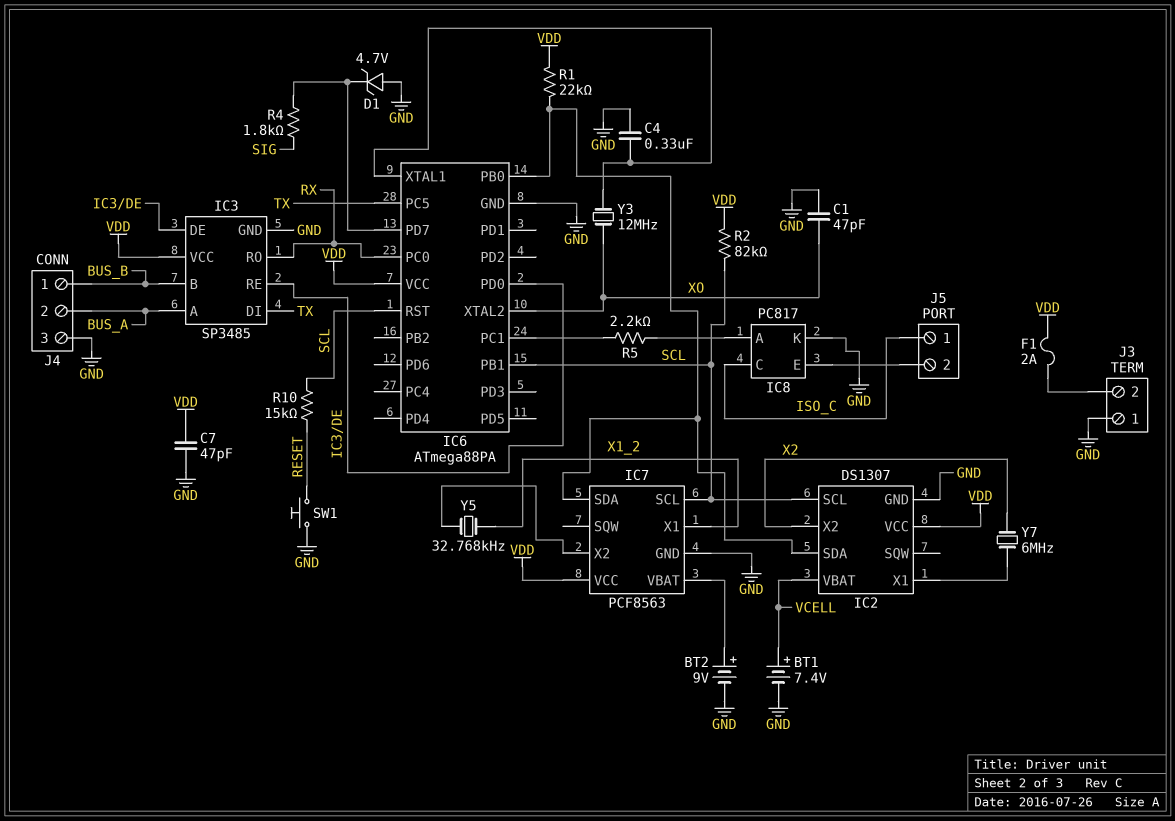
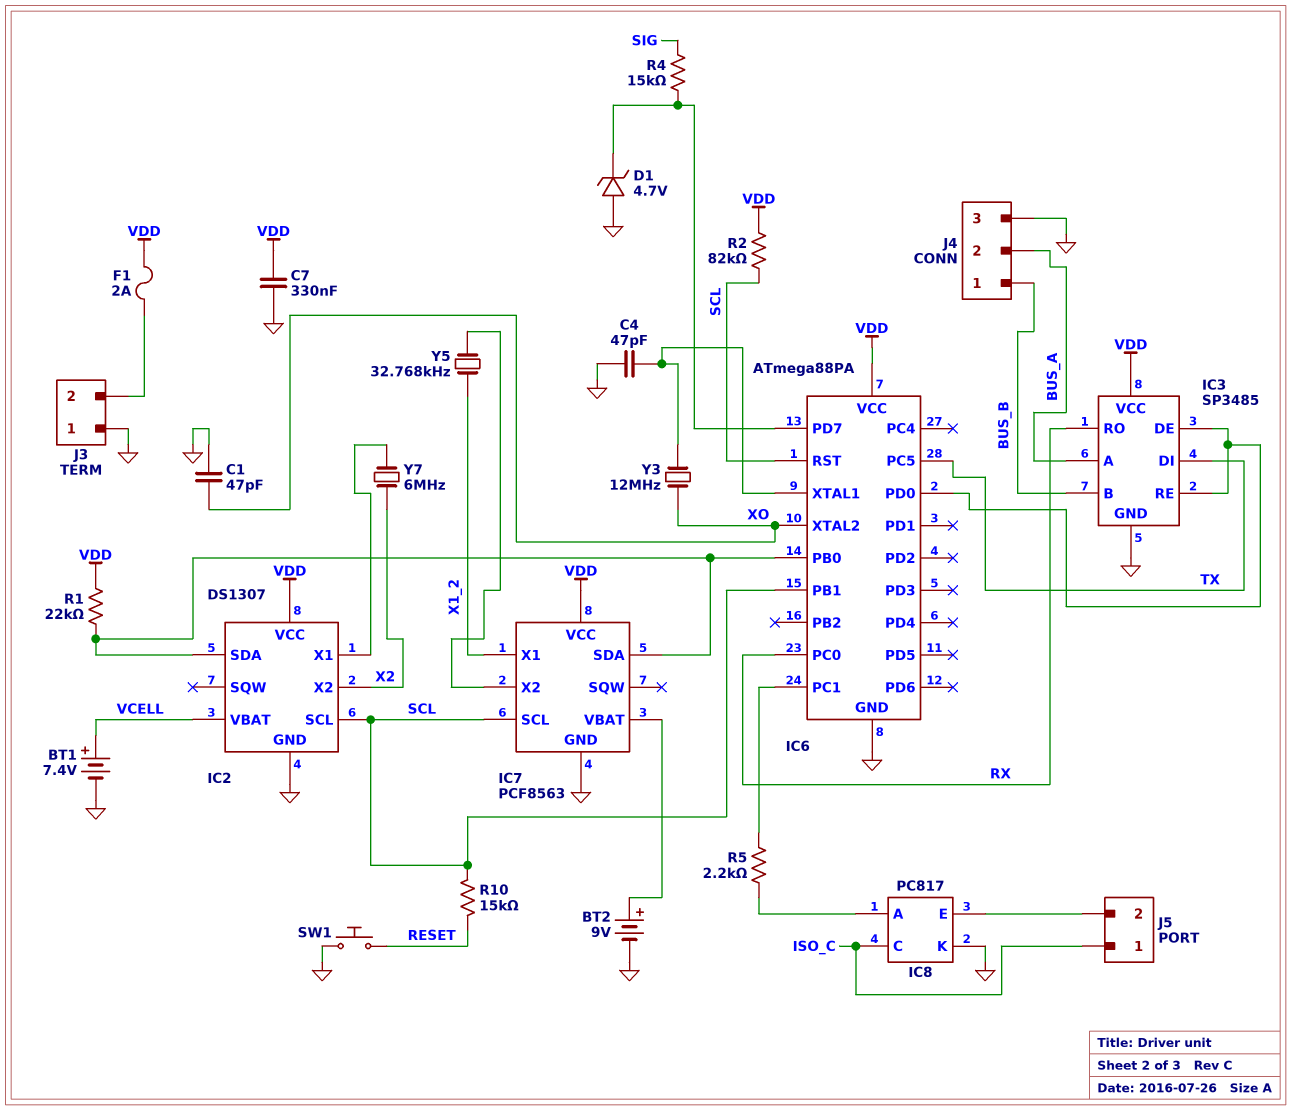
C4: 330nF (GND, IC6/XTAL1) -> 47pF (GND, IC6/XTAL1)
C7: 47pF (GND, VDD) -> 330nF (GND, VDD)
R4: 1.8k (IC6/PD7, SIG) -> 15k (IC6/PD7, SIG)

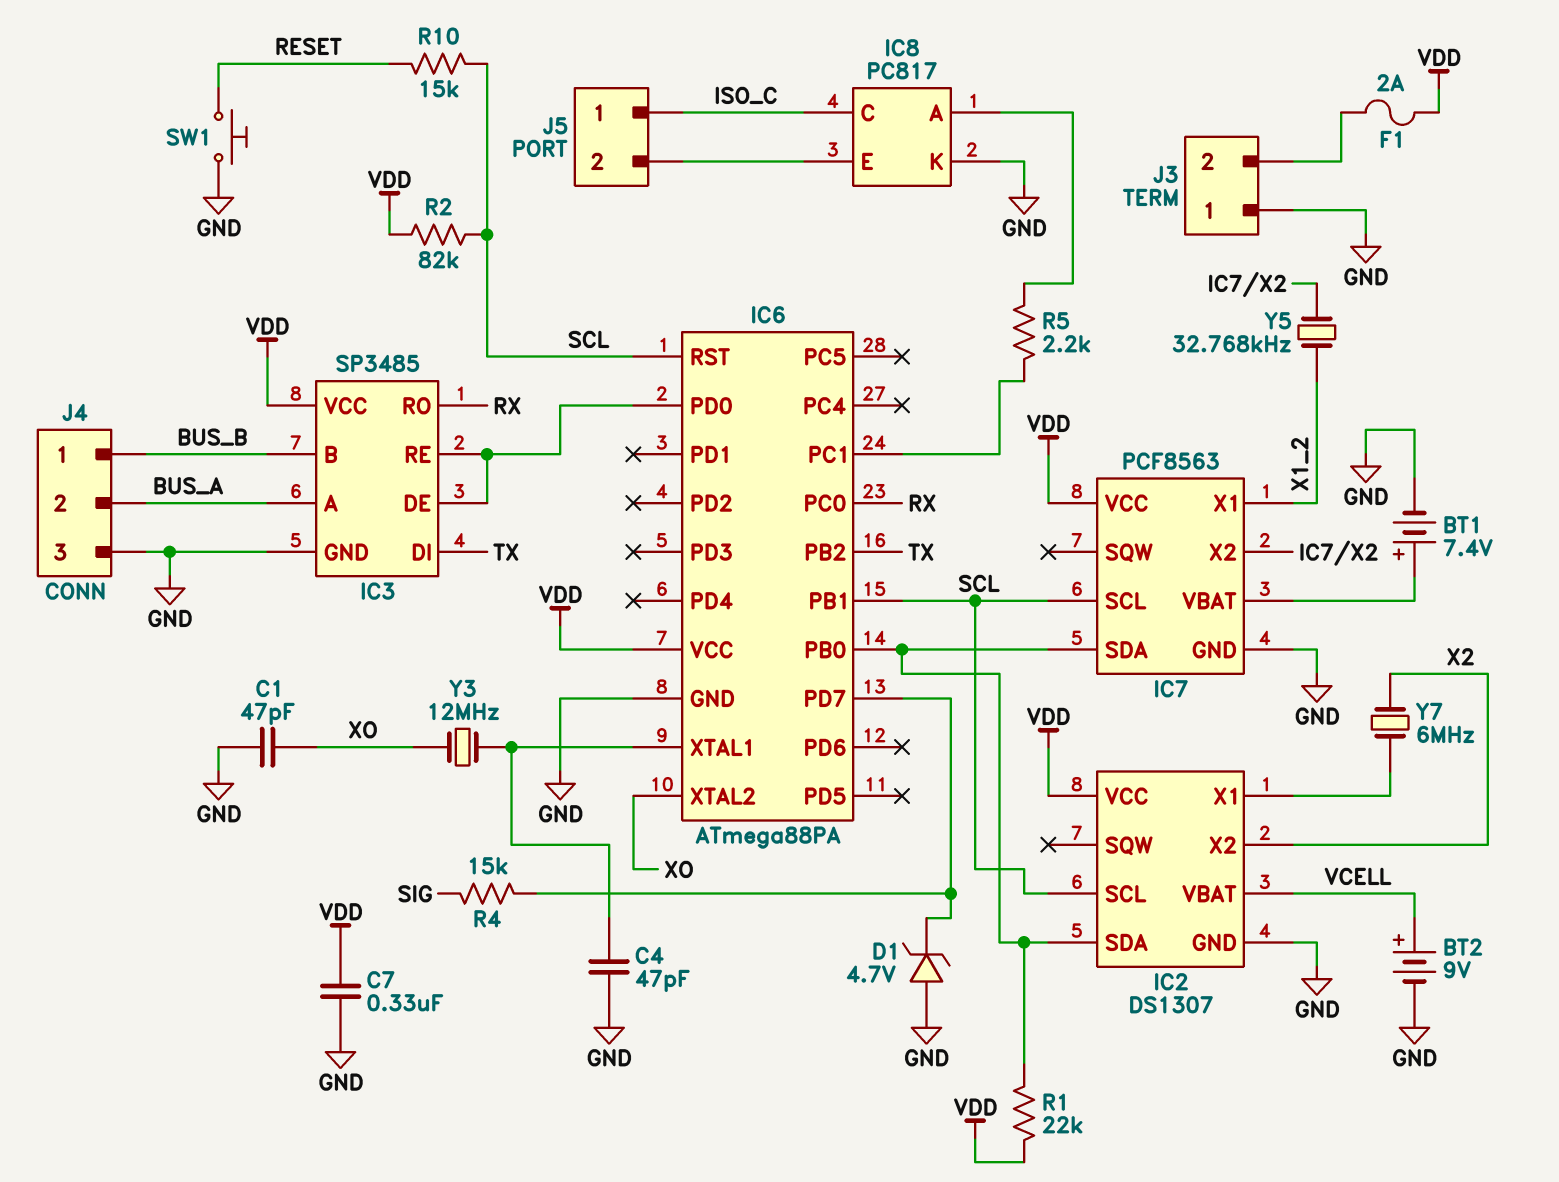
BT1: 7.4V (plus VCELL, minus GND) -> 7.4V (plus IC7/VBAT, minus GND)
BT2: 9V (plus IC7/VBAT, minus GND) -> 9V (plus VCELL, minus GND)
IC6 pin PB2: none -> TX
IC6 pin PC5: TX -> none

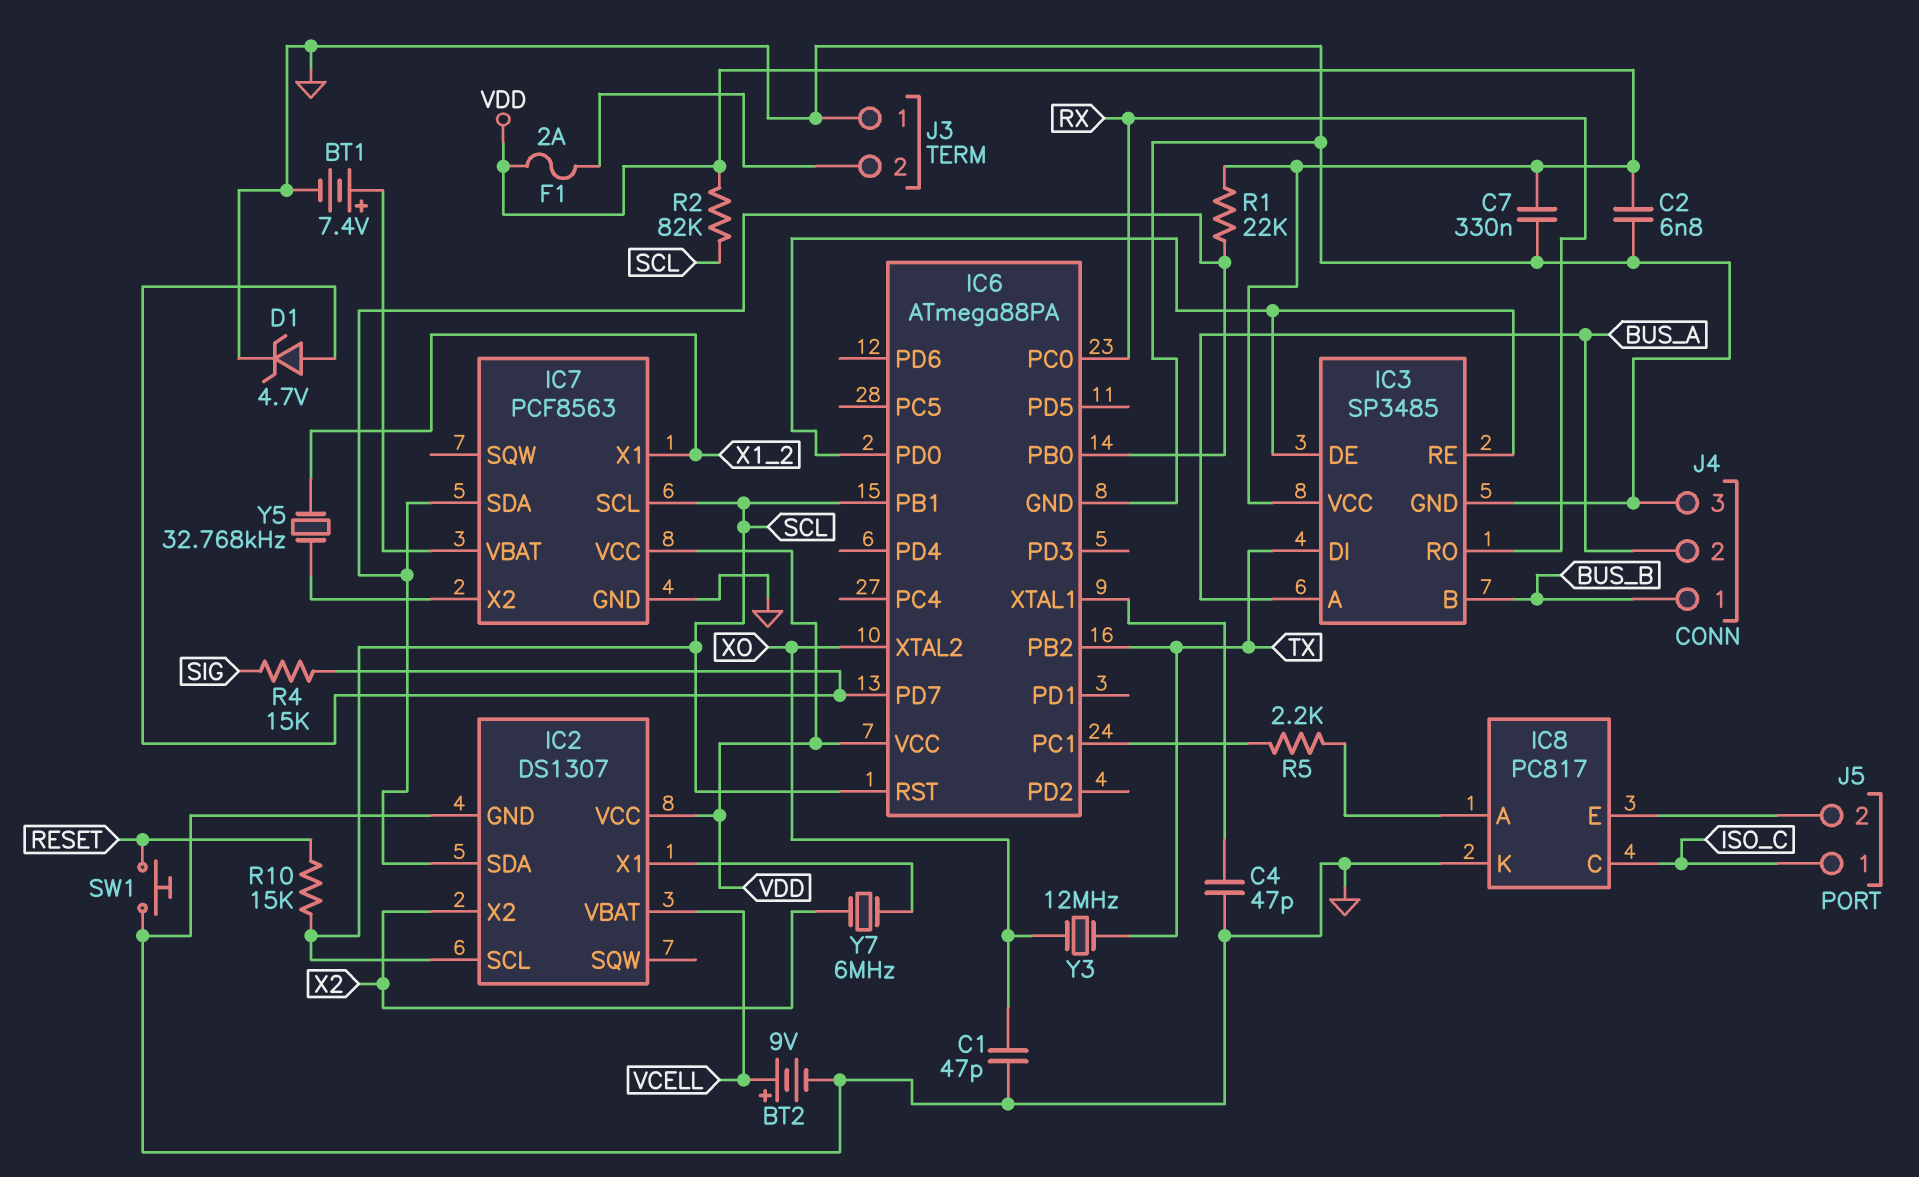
C2: none -> 6.8nF (GND, VDD)
D1: zener 4.7V (A GND, K IC6/PD7) -> zener 4.7V (A IC6/PD7, K GND)
Y3: 12MHz (IC6/XTAL1, XO) -> 12MHz (TX, XO)

